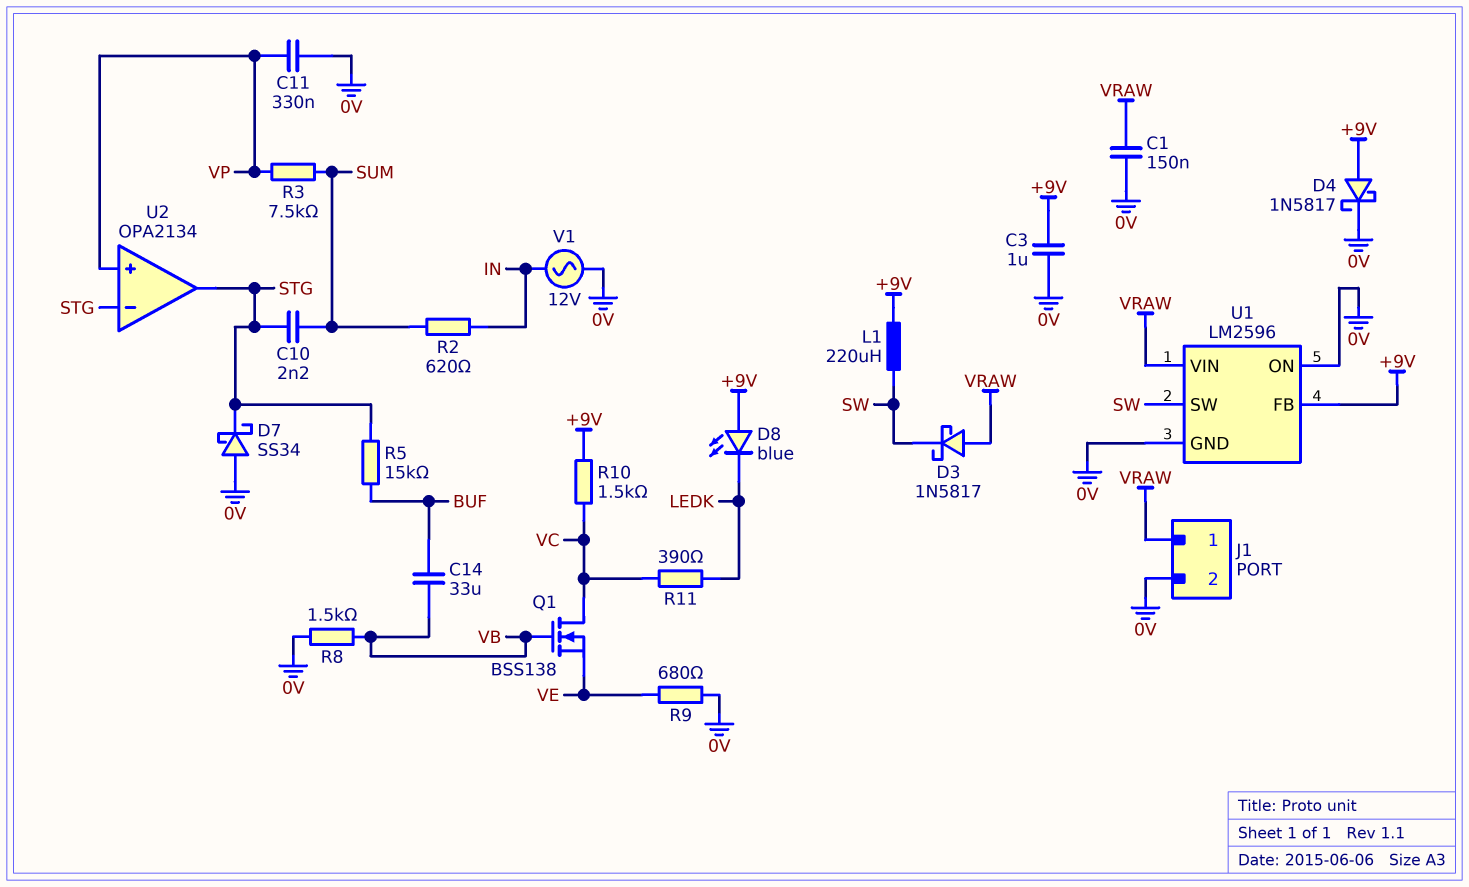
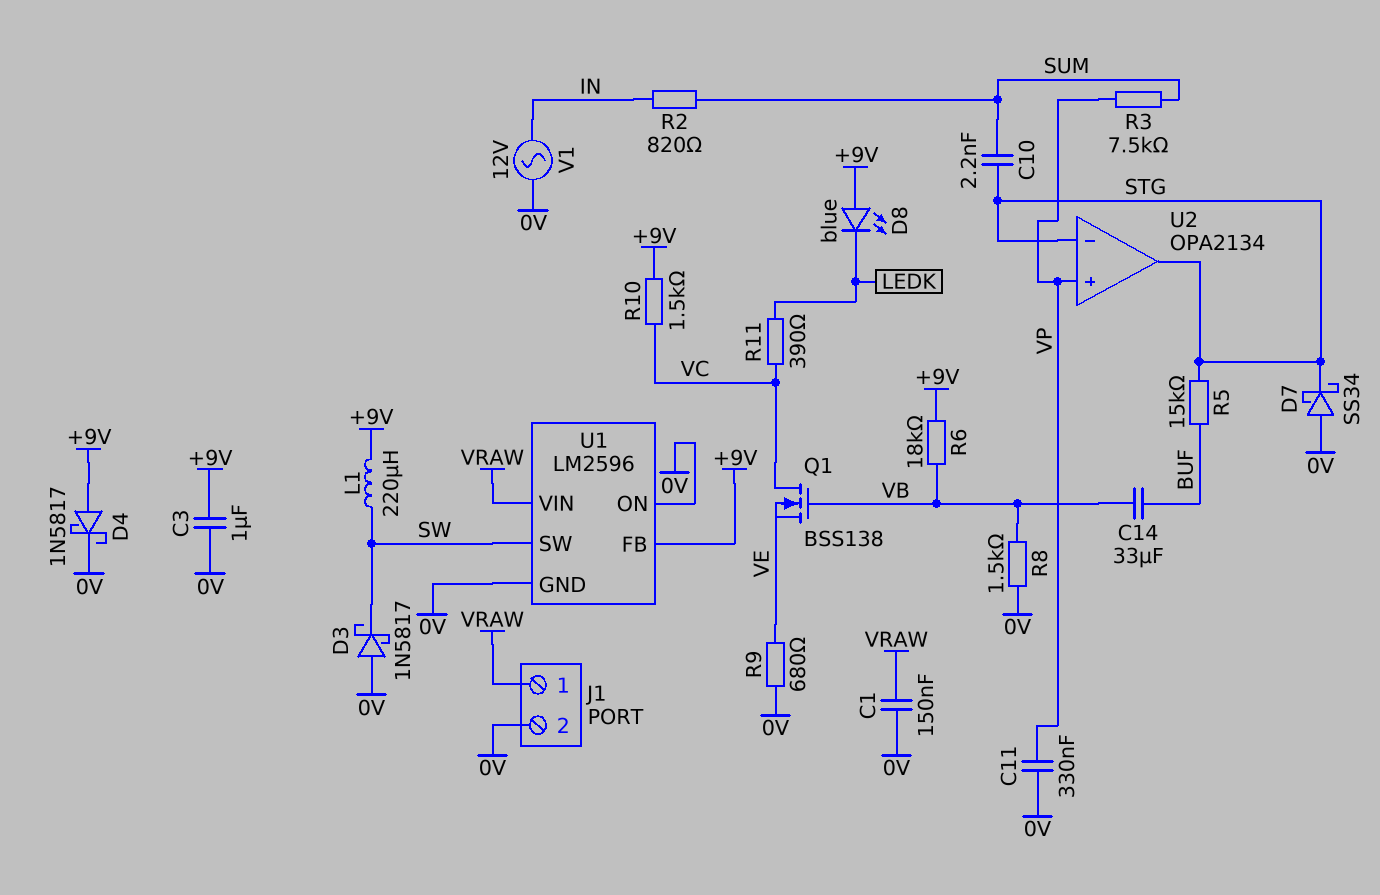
D3: schottky 1N5817 (A VRAW, K SW) -> schottky 1N5817 (A 0V, K SW)
R2: 620 (IN, SUM) -> 820 (IN, SUM)
R6: none -> 18k (+9V, VB)

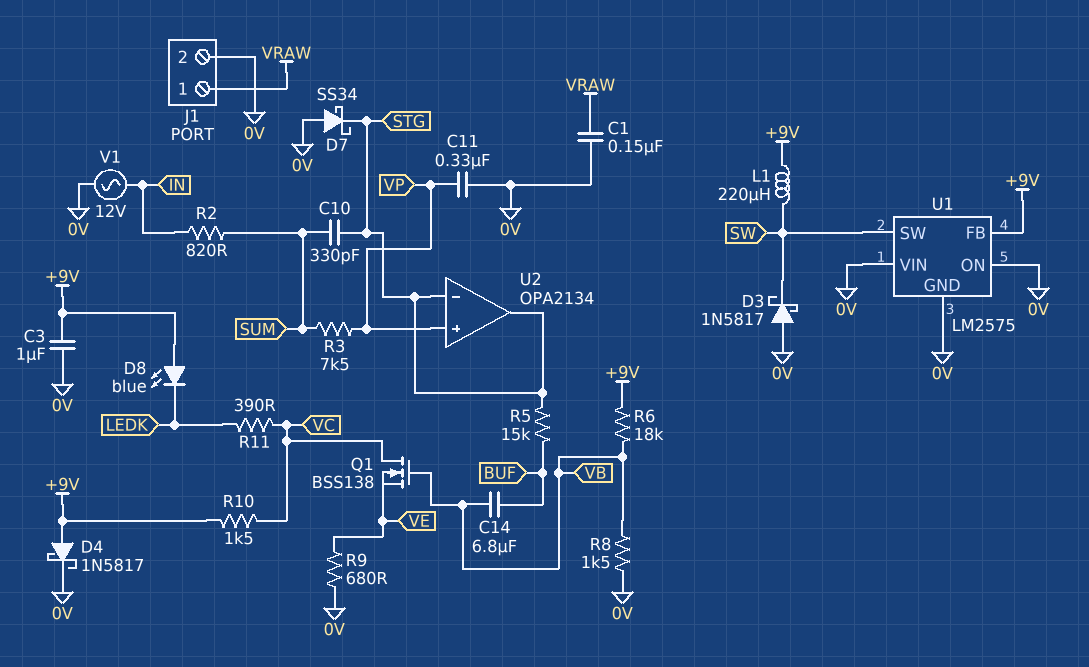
C10: 2.2nF (STG, SUM) -> 330pF (STG, SUM)
C14: 33uF (BUF, VB) -> 6.8uF (BUF, VB)
U1: LM2596 -> LM2575
U1 pin VIN: VRAW -> 0V

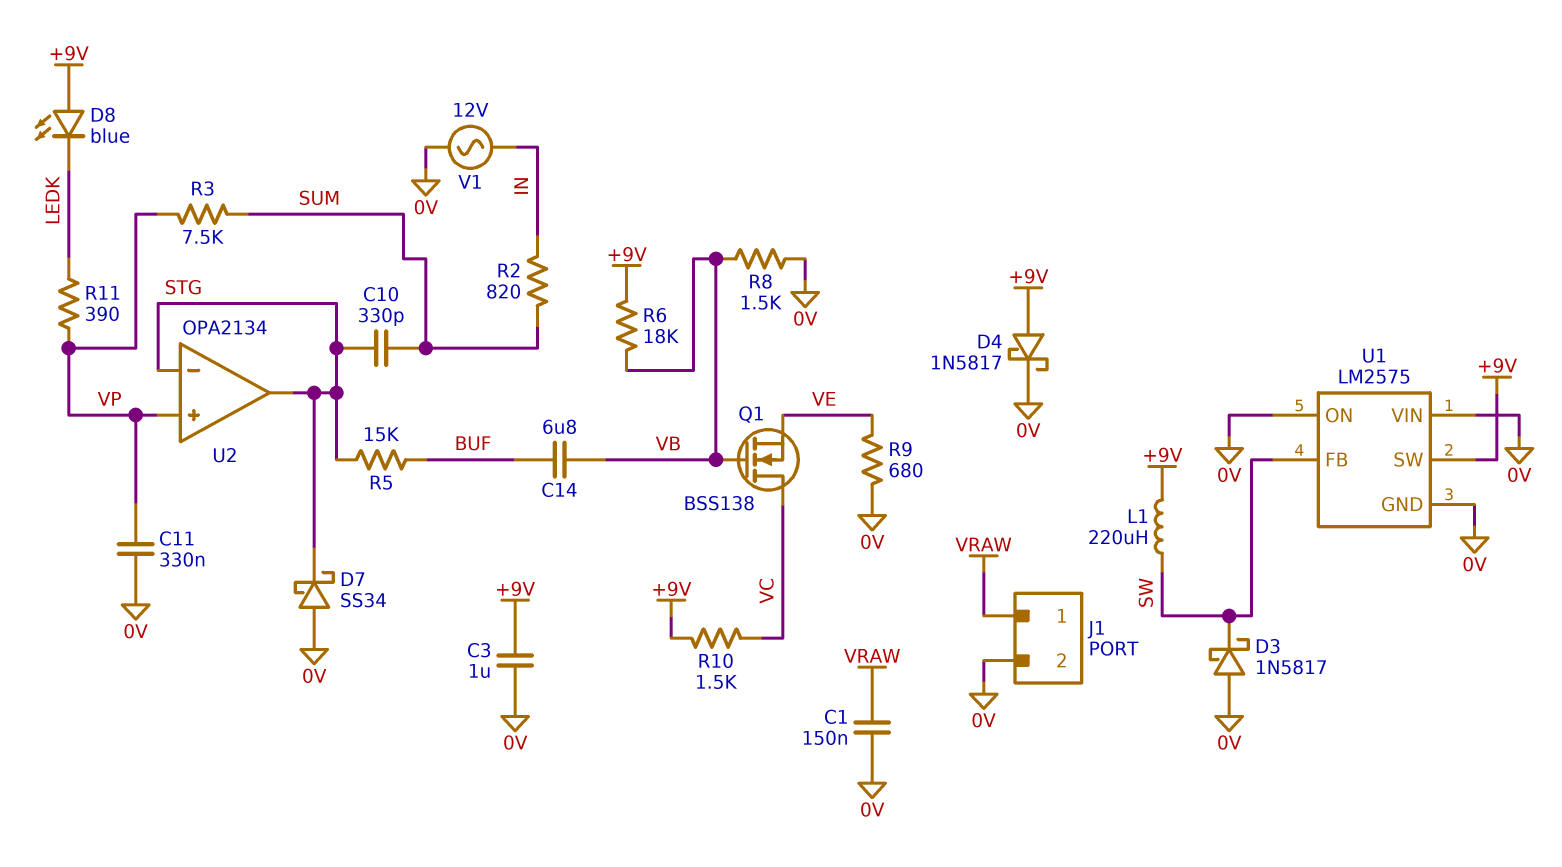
R11: 390 (LEDK, VC) -> 390 (LEDK, VP)
U1 pin FB: +9V -> SW
U1 pin SW: SW -> +9V

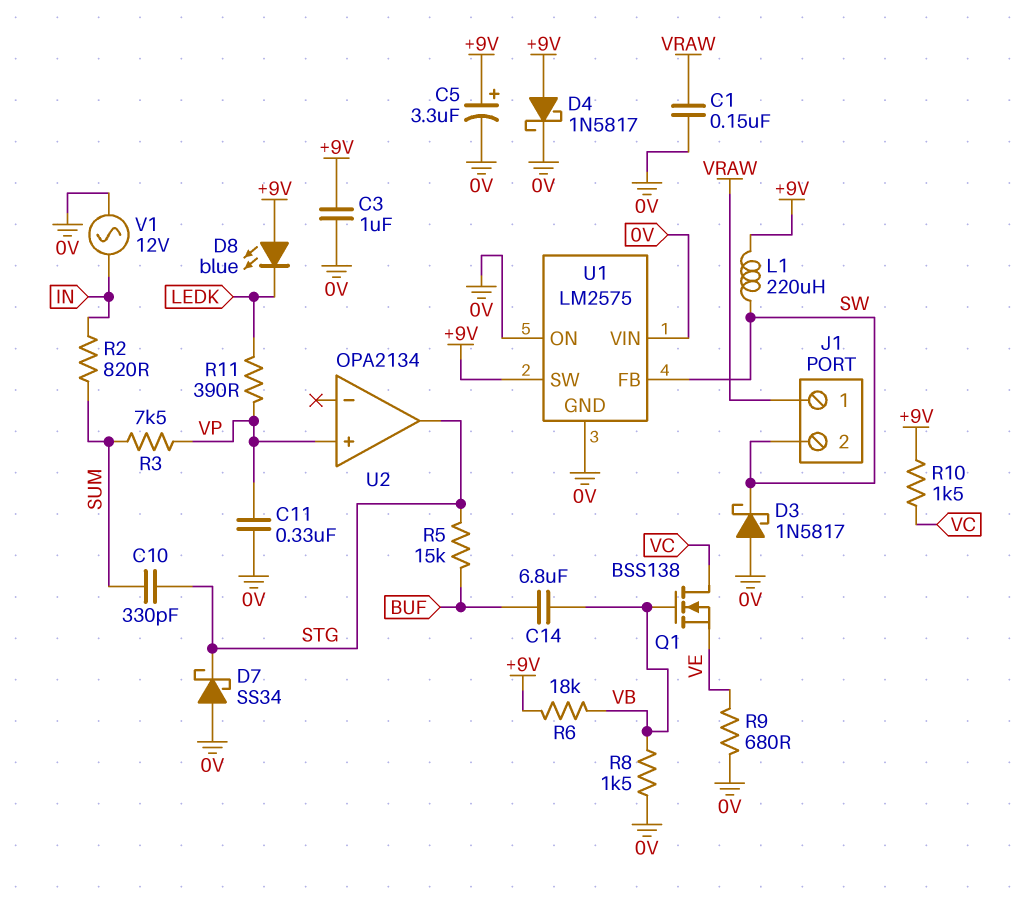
C5: none -> 3.3uF (plus +9V, minus 0V)
J1 pin 2: 0V -> SW
U2 pin in-: STG -> none

